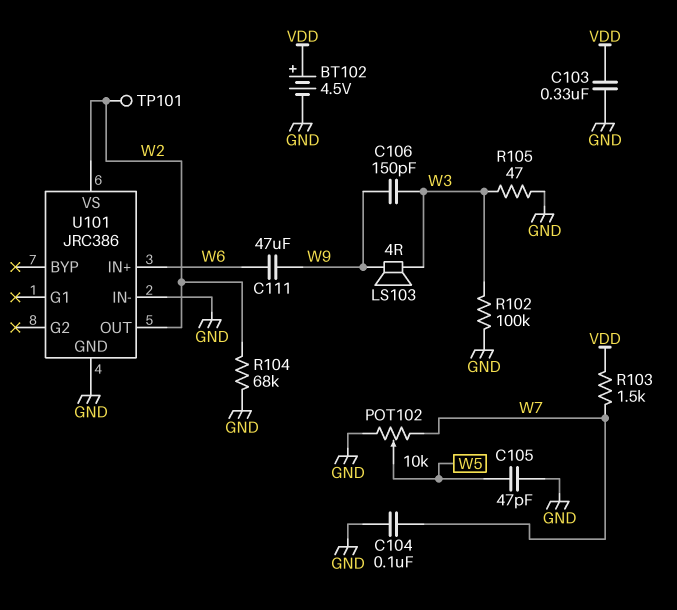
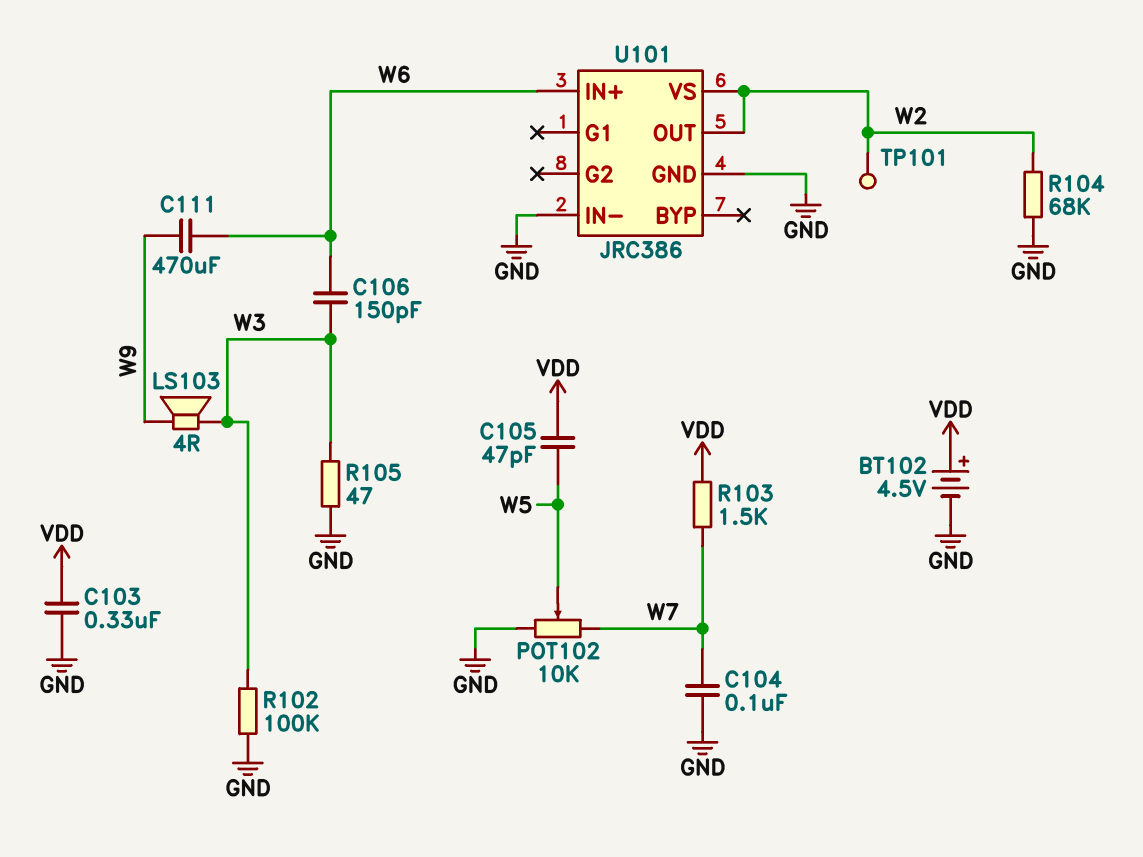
C105: 47pF (GND, W5) -> 47pF (VDD, W5)
C106: 150pF (W3, W9) -> 150pF (W3, W6)
C111: 47uF (W6, W9) -> 470uF (W6, W9)

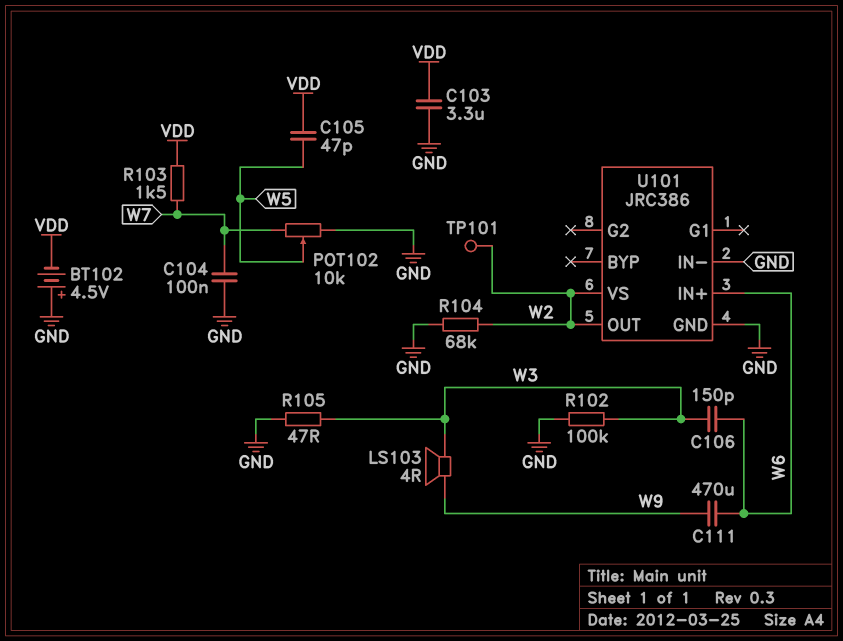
BT102: 4.5V (plus VDD, minus GND) -> 4.5V (plus GND, minus VDD)
C103: 330nF (GND, VDD) -> 3.3uF (GND, VDD)

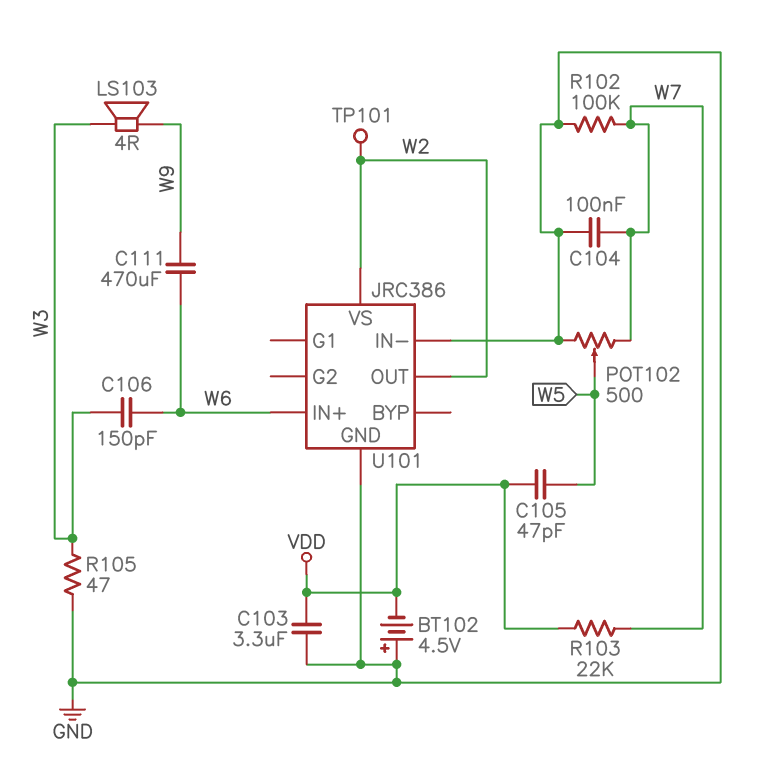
POT102: 10k (GND, W7, wiper W5) -> 500 (GND, W7, wiper W5)
R102: 100k (GND, W3) -> 100k (GND, W7)
R103: 1.5k (VDD, W7) -> 22k (VDD, W7)
R104: 68k (GND, W2) -> none

